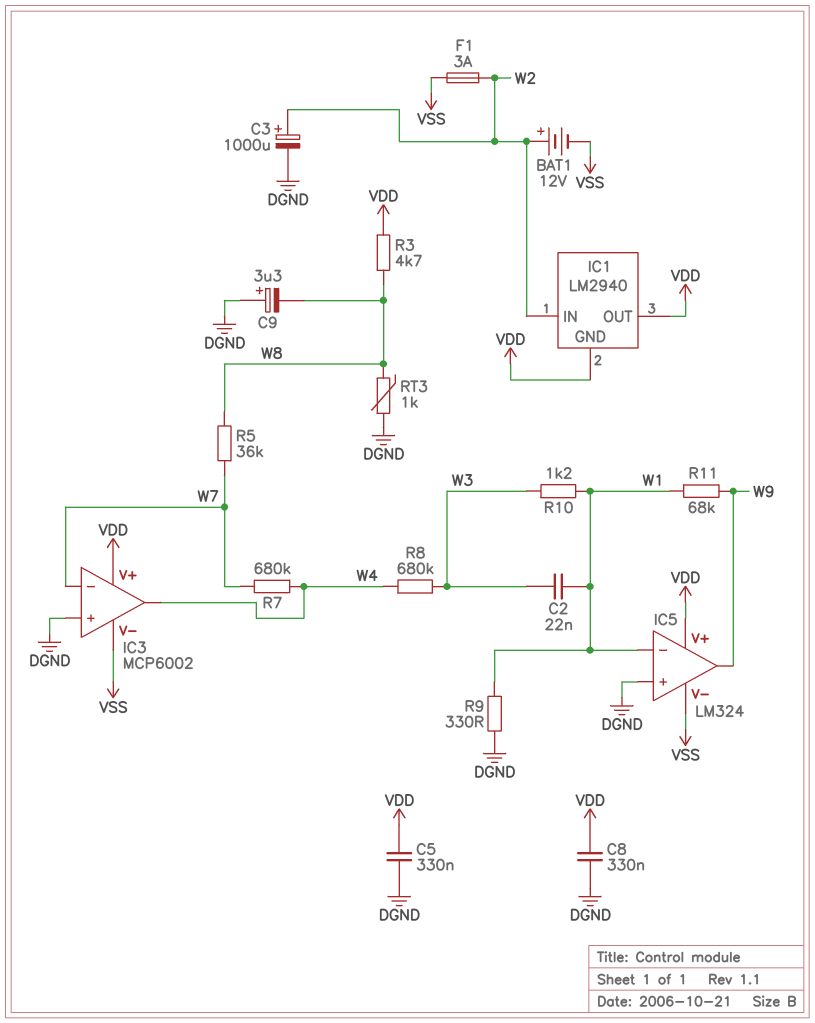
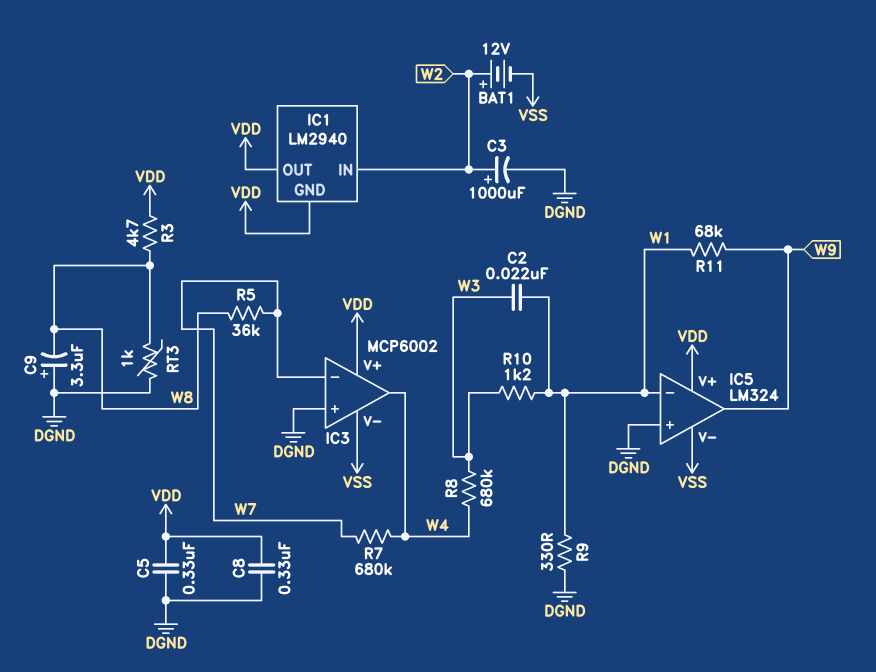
F1: 3A (VSS, W2) -> none

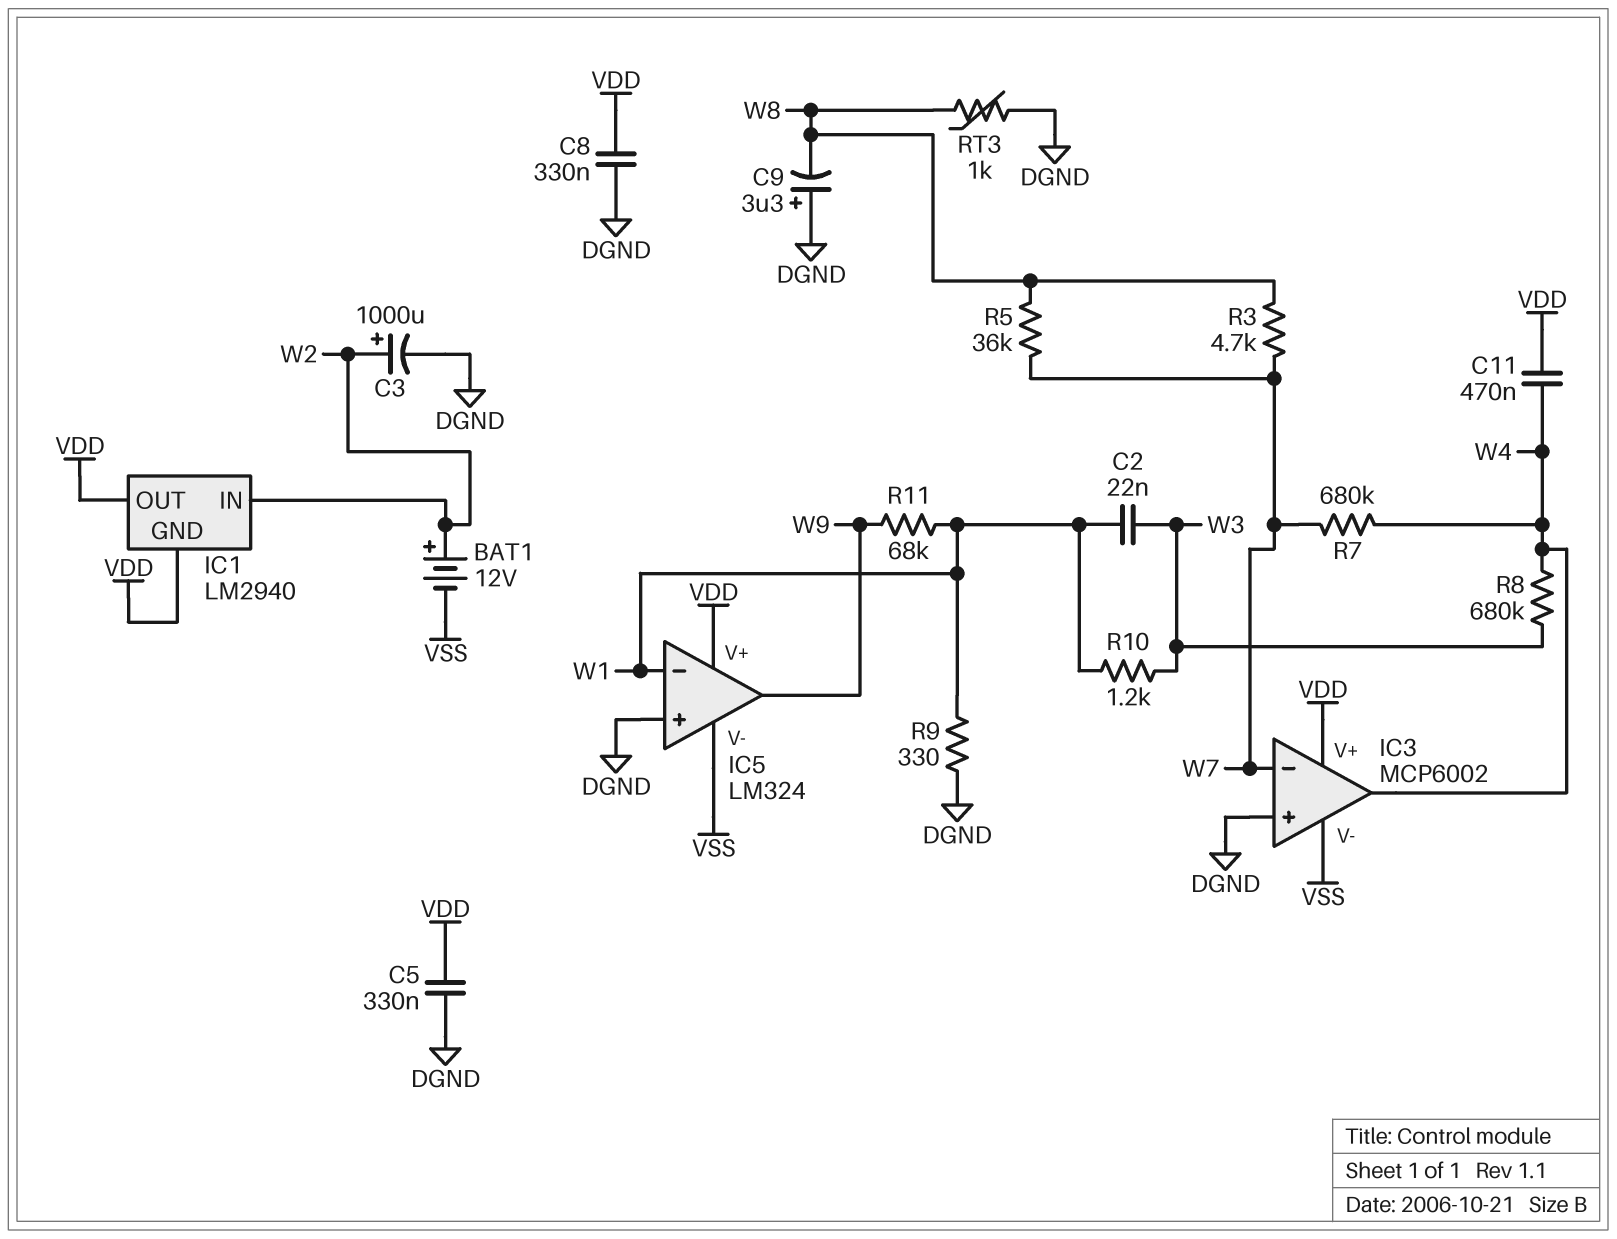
C11: none -> 470nF (VDD, W4)
R3: 4.7k (VDD, W8) -> 4.7k (W7, W8)

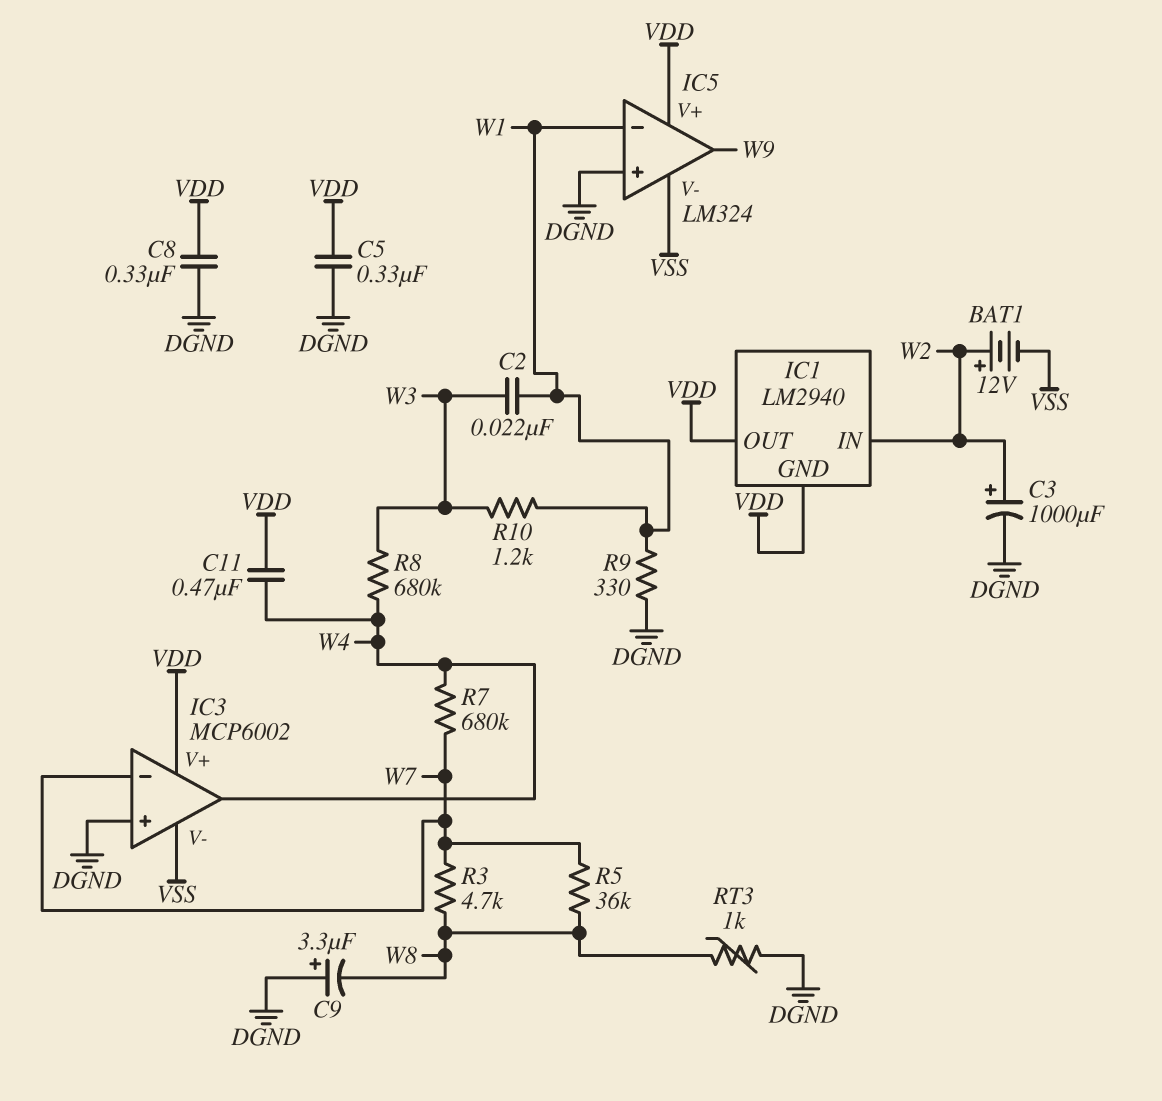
R11: 68k (W1, W9) -> none

